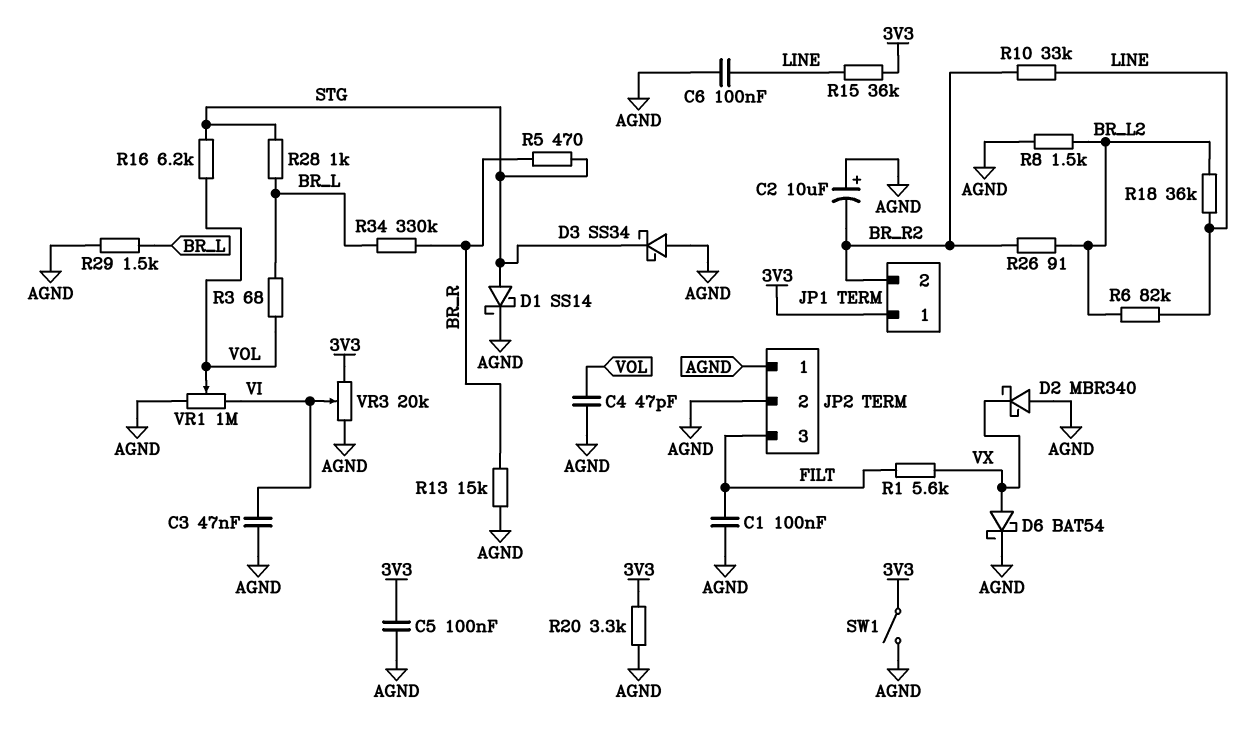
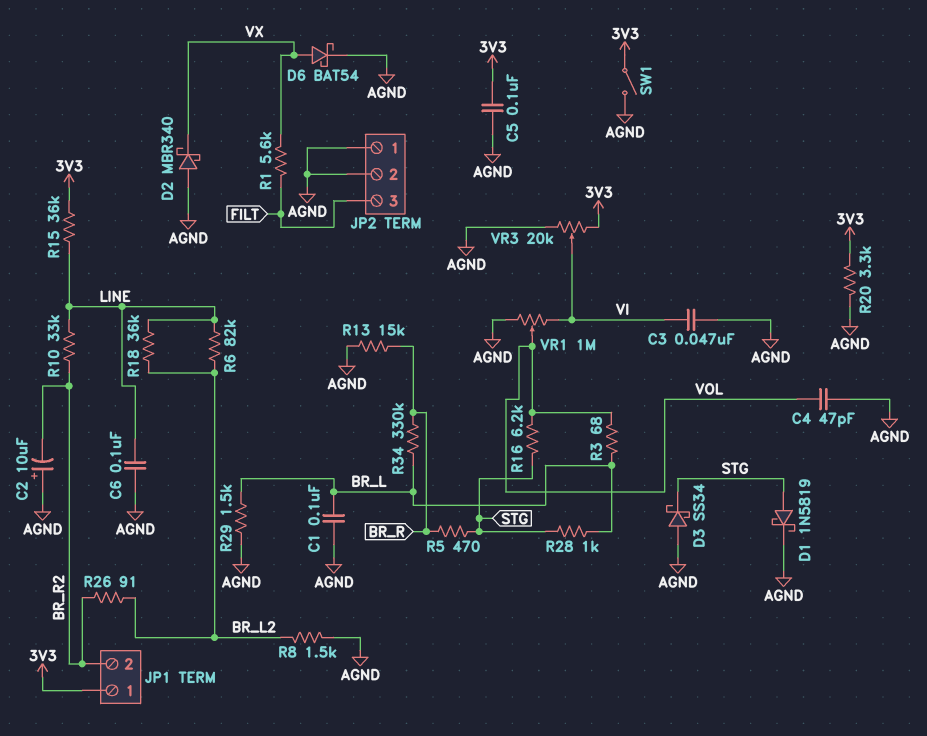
C1: 100nF (AGND, FILT) -> 100nF (AGND, BR_L)
D1: schottky SS14 (A STG, K AGND) -> schottky 1N5819 (A STG, K AGND)

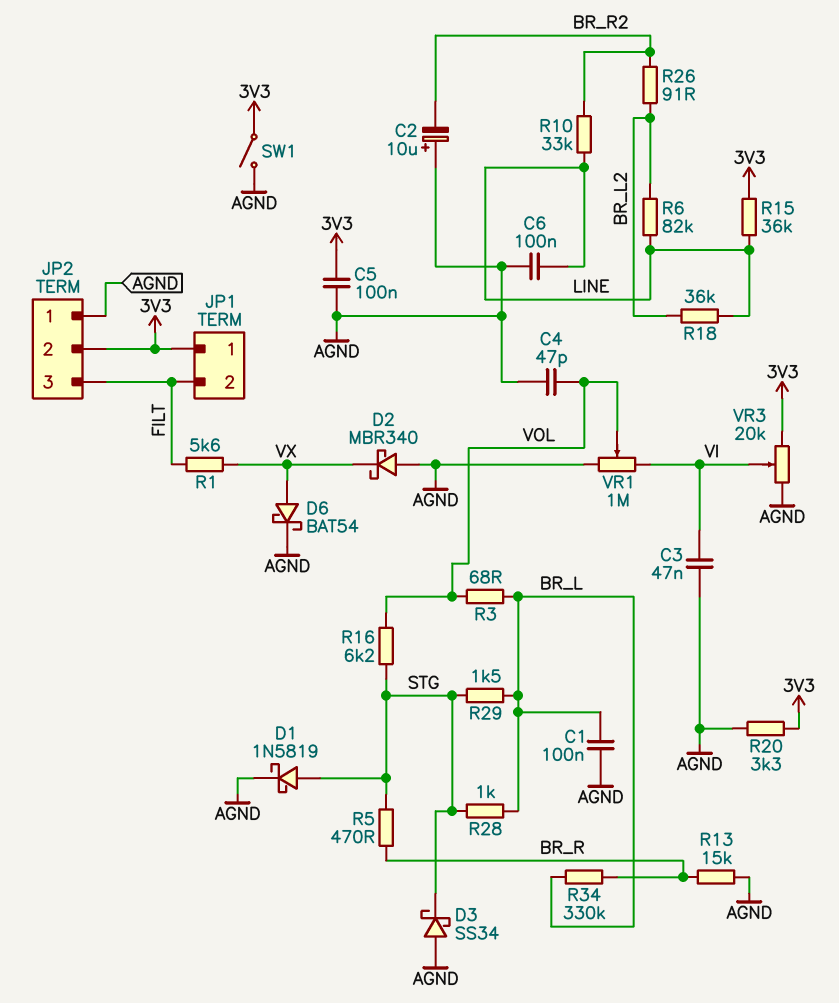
JP1 pin 2: BR_R2 -> FILT
JP2 pin 2: AGND -> 3V3
R8: 1.5k (AGND, BR_L2) -> none
R29: 1.5k (AGND, BR_L) -> 1.5k (BR_L, STG)

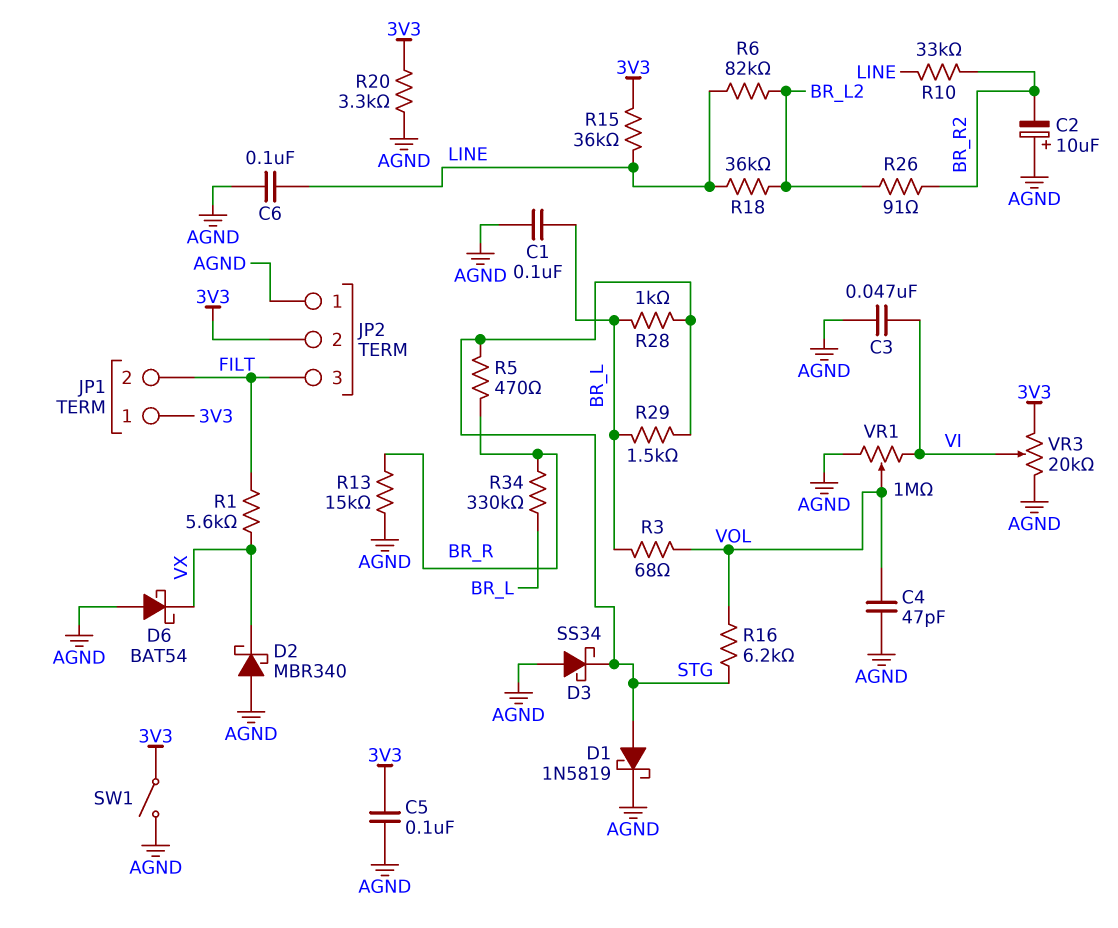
D6: schottky BAT54 (A VX, K AGND) -> schottky BAT54 (A AGND, K VX)

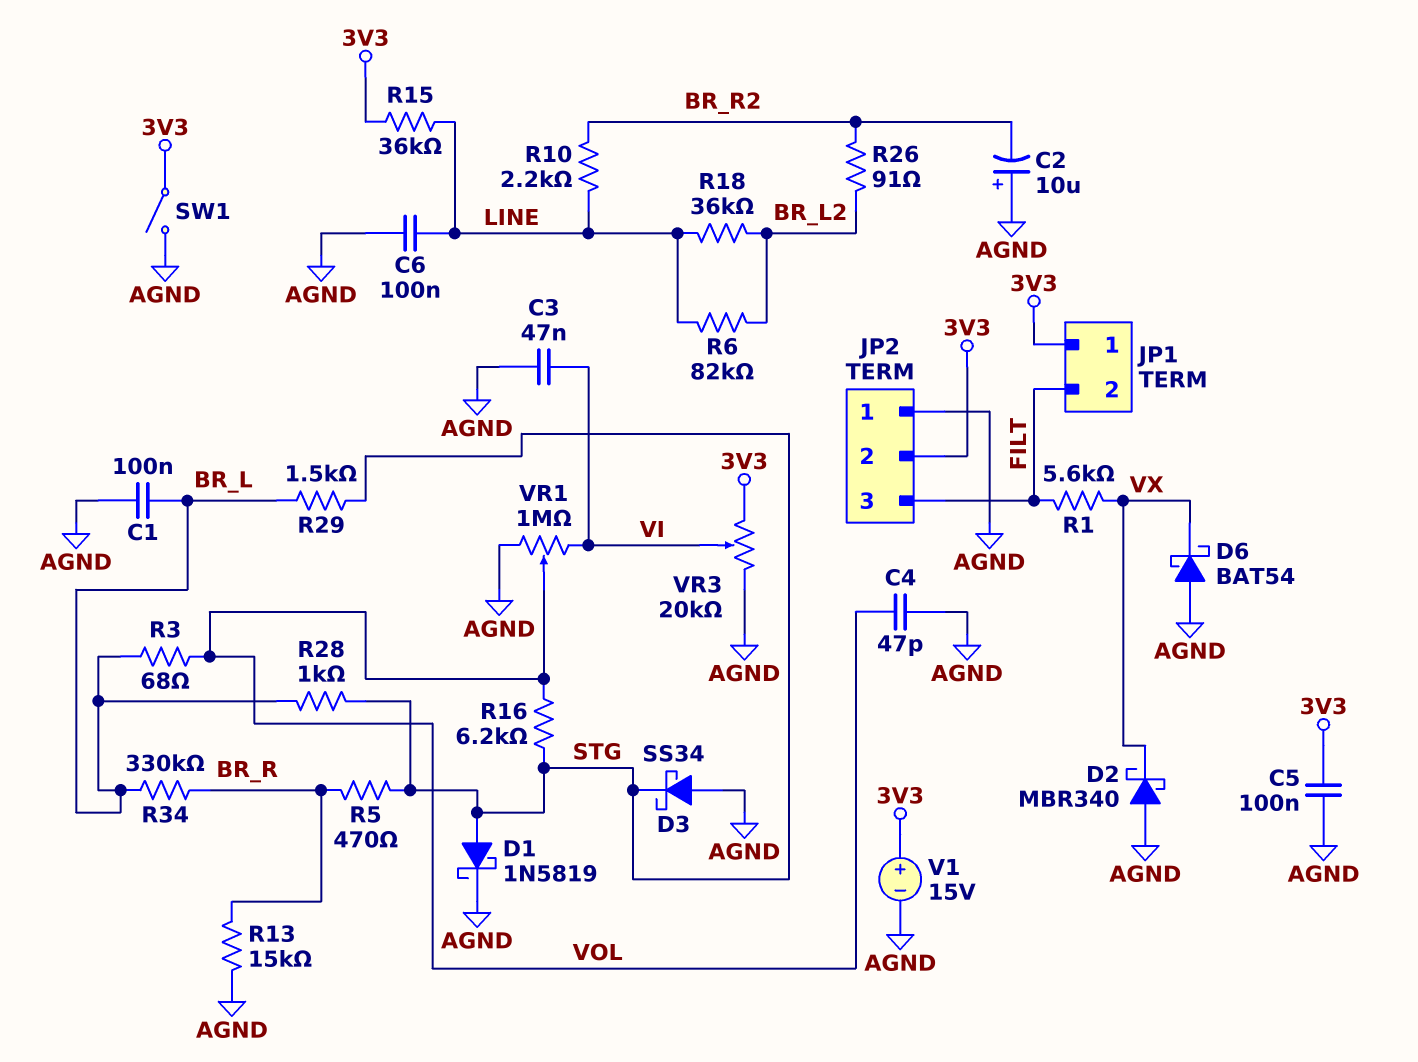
R10: 33k (BR_R2, LINE) -> 2.2k (BR_R2, LINE)
R20: 3.3k (3V3, AGND) -> none
V1: none -> 15V (plus 3V3, minus AGND)

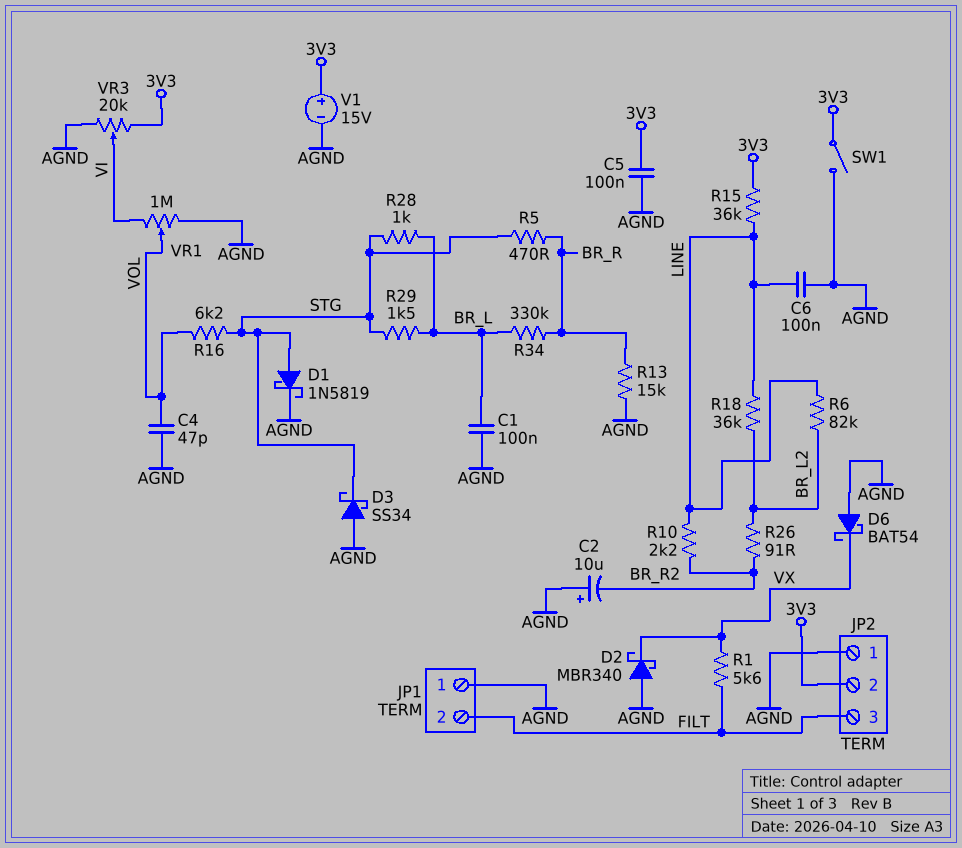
C3: 47nF (AGND, VI) -> none
JP1 pin 1: 3V3 -> AGND
R3: 68 (BR_L, VOL) -> none

